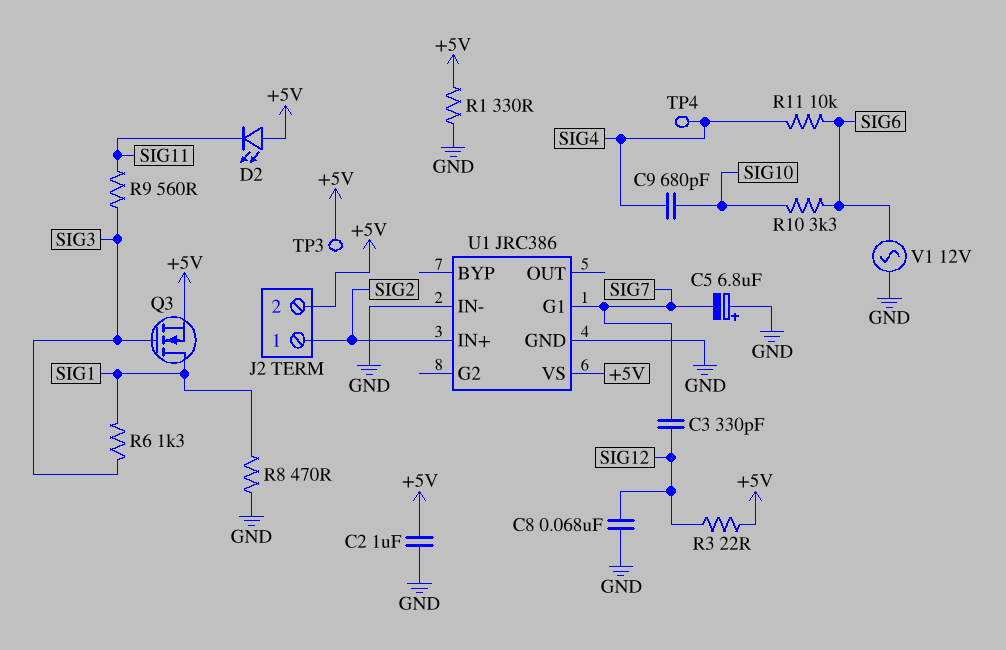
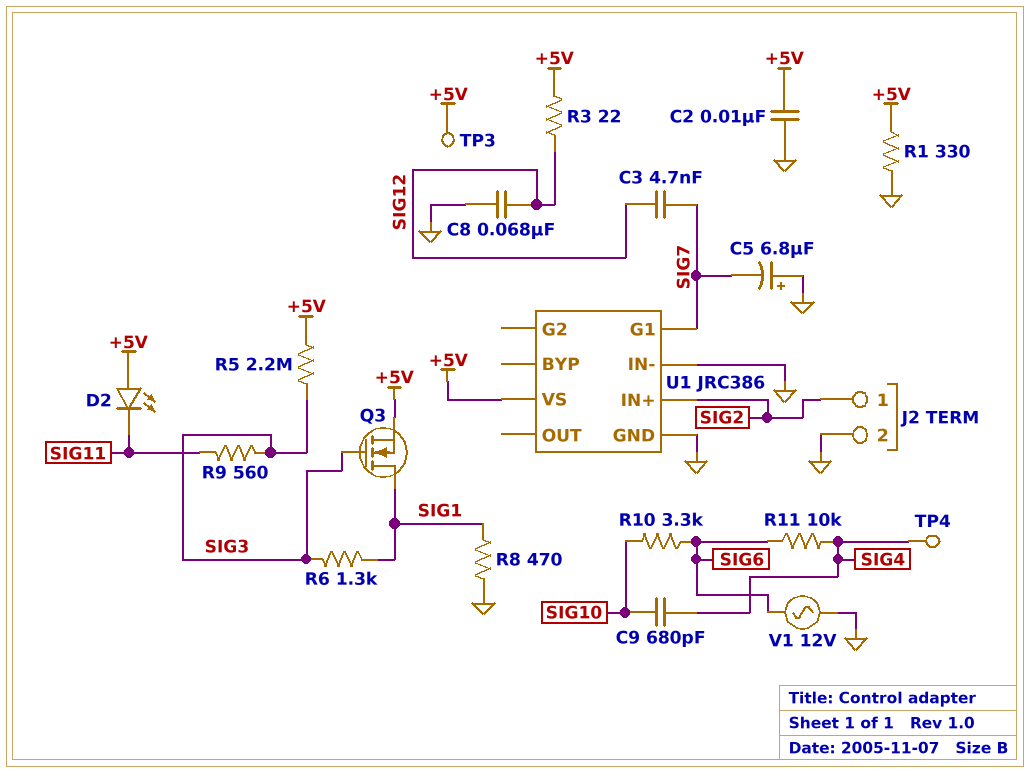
C2: 1uF (+5V, GND) -> 10nF (+5V, GND)
C3: 330pF (SIG7, SIG12) -> 4.7nF (SIG7, SIG12)
J2 pin 2: +5V -> GND
R5: none -> 2.2M (+5V, SIG3)

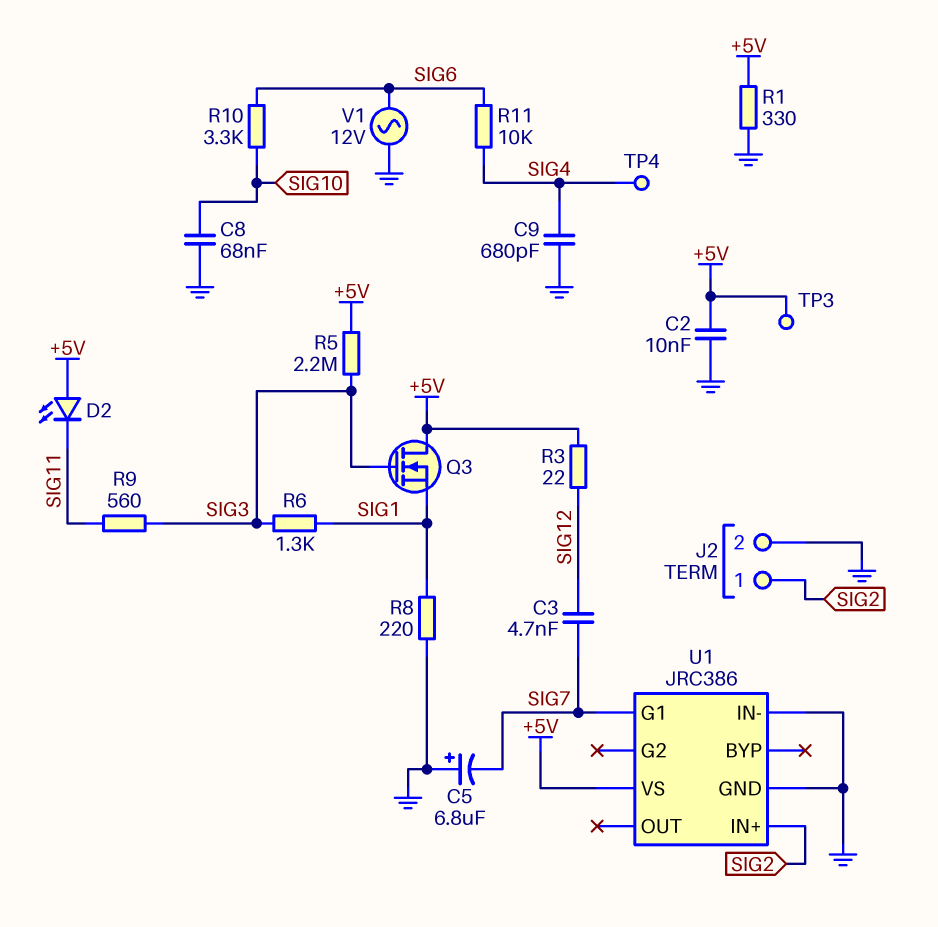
C8: 68nF (GND, SIG12) -> 68nF (GND, SIG10)
C9: 680pF (SIG4, SIG10) -> 680pF (GND, SIG4)
Q3: NMOS (G SIG3, D SIG1, S +5V) -> NMOS (G SIG3, D +5V, S SIG1)
R8: 470 (GND, SIG1) -> 220 (GND, SIG1)

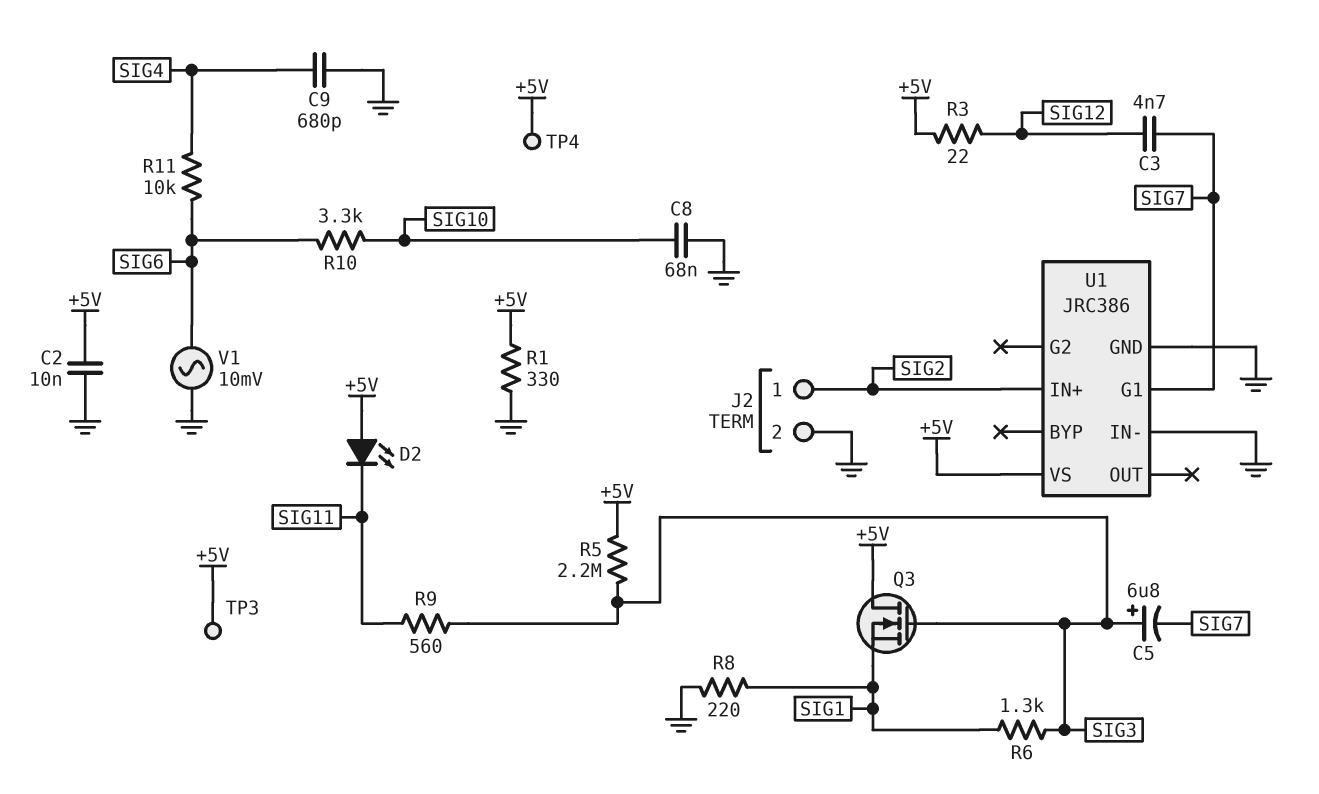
C5: 6.8uF (plus GND, minus SIG7) -> 6.8uF (plus SIG3, minus SIG7)
TP4: test point (SIG4) -> test point (+5V)
V1: AC 12V (GND, SIG6) -> AC 10mV (GND, SIG6)

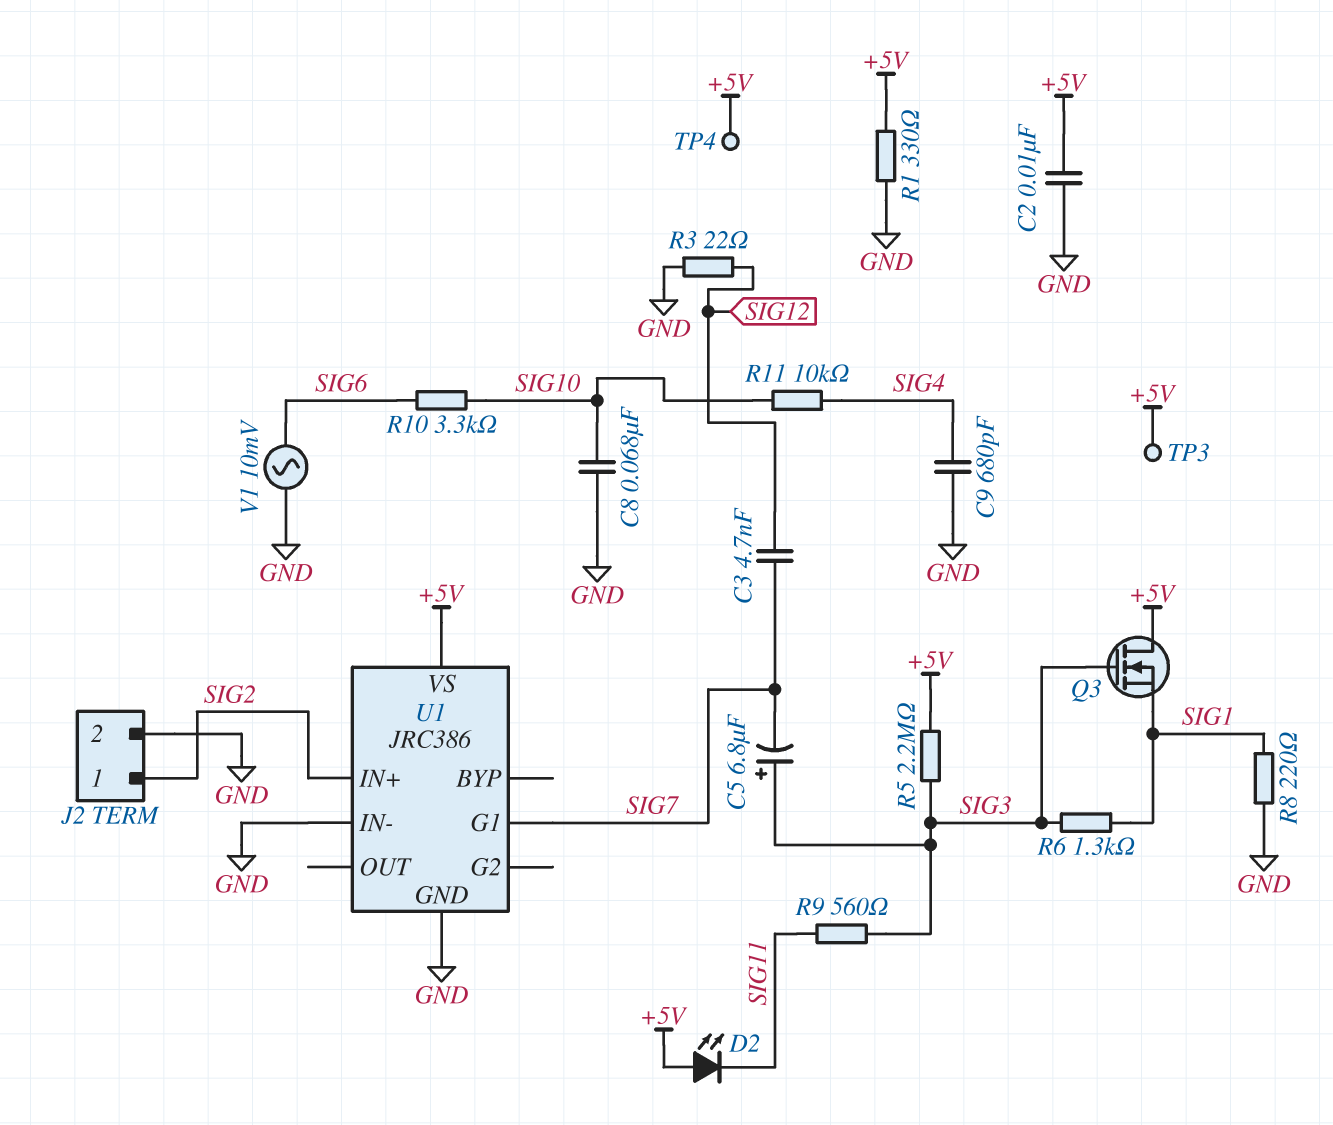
R3: 22 (+5V, SIG12) -> 22 (GND, SIG12)
R11: 10k (SIG4, SIG6) -> 10k (SIG4, SIG10)

